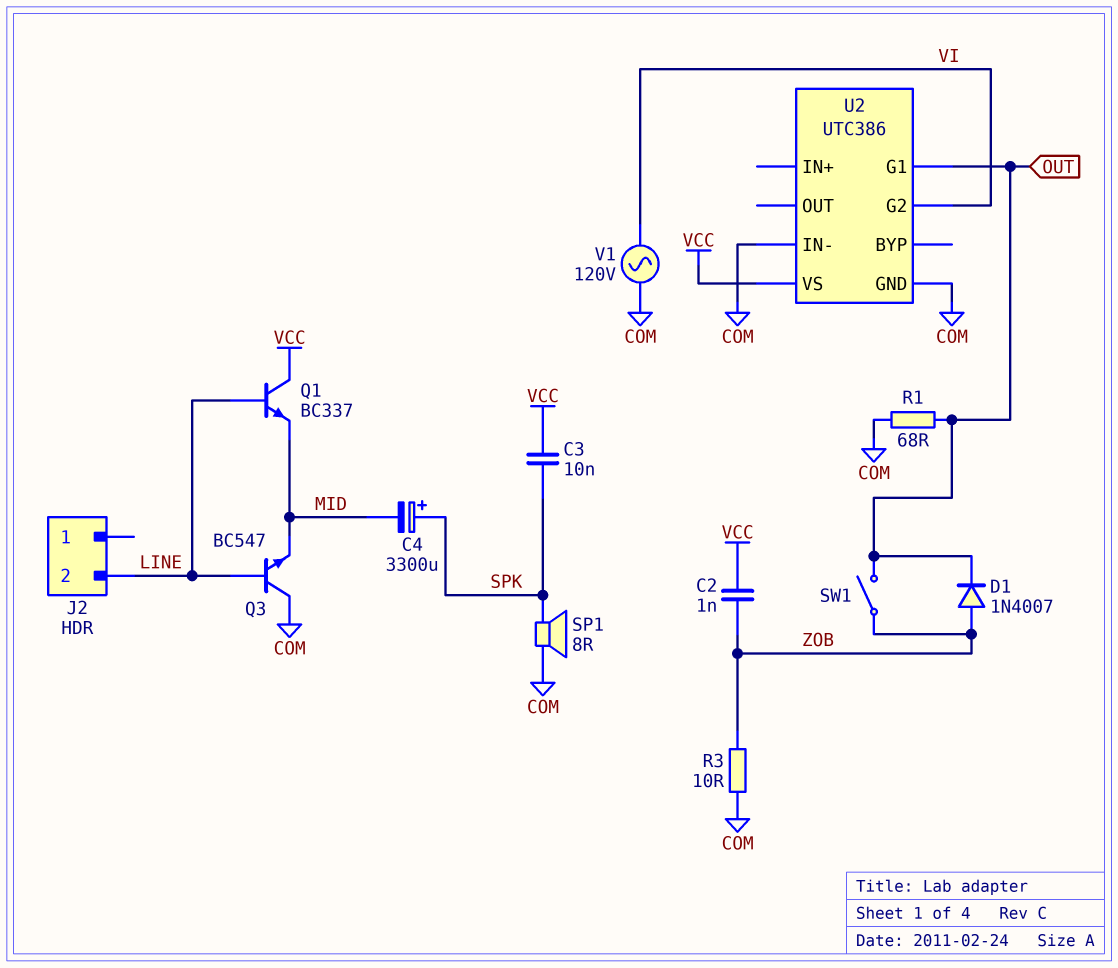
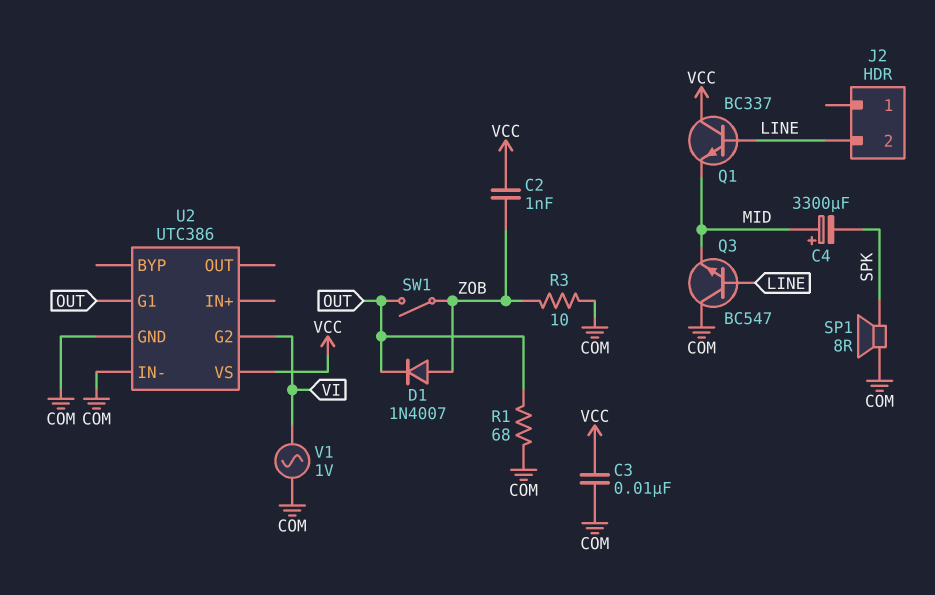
C3: 10nF (SPK, VCC) -> 10nF (COM, VCC)
C4: 3300uF (plus SPK, minus MID) -> 3300uF (plus MID, minus SPK)
V1: AC 120V (COM, VI) -> AC 1V (COM, VI)

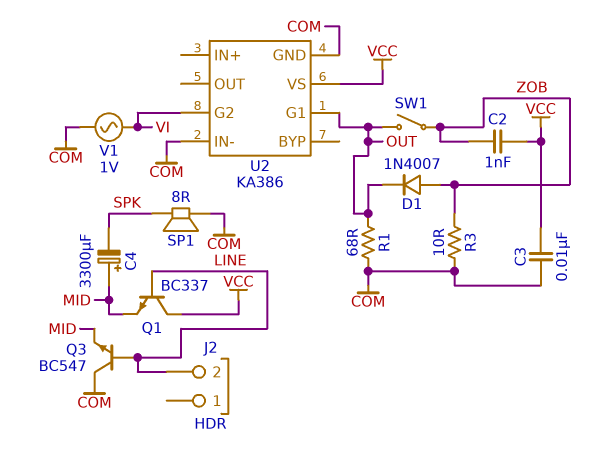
U2: UTC386 -> KA386

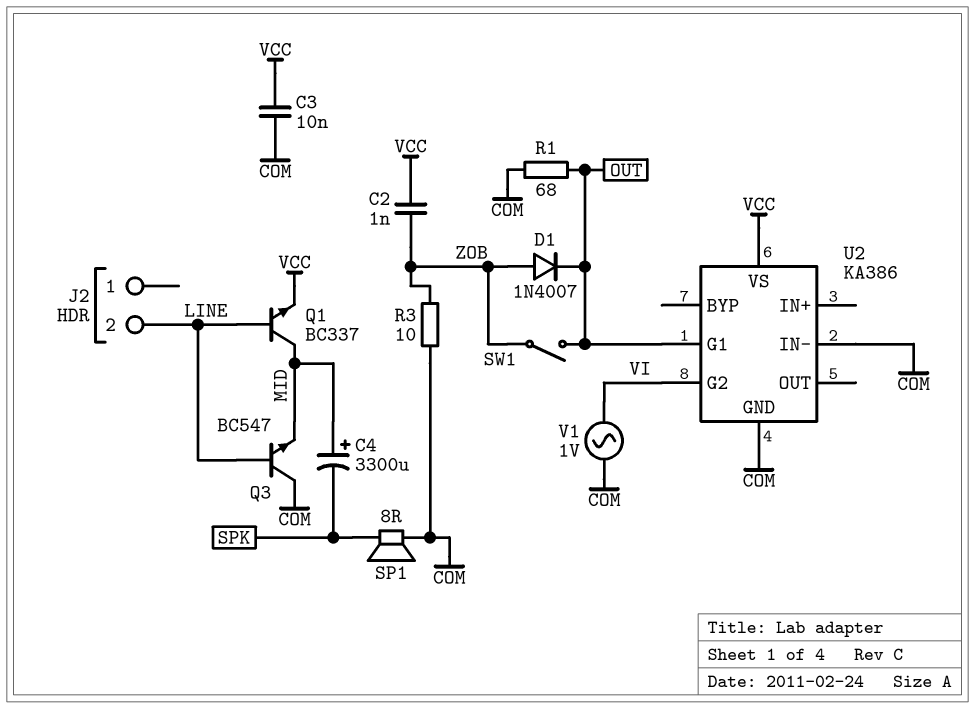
Q1: NPN BC337 (B LINE, C VCC, E MID) -> NPN BC337 (B LINE, C MID, E VCC)

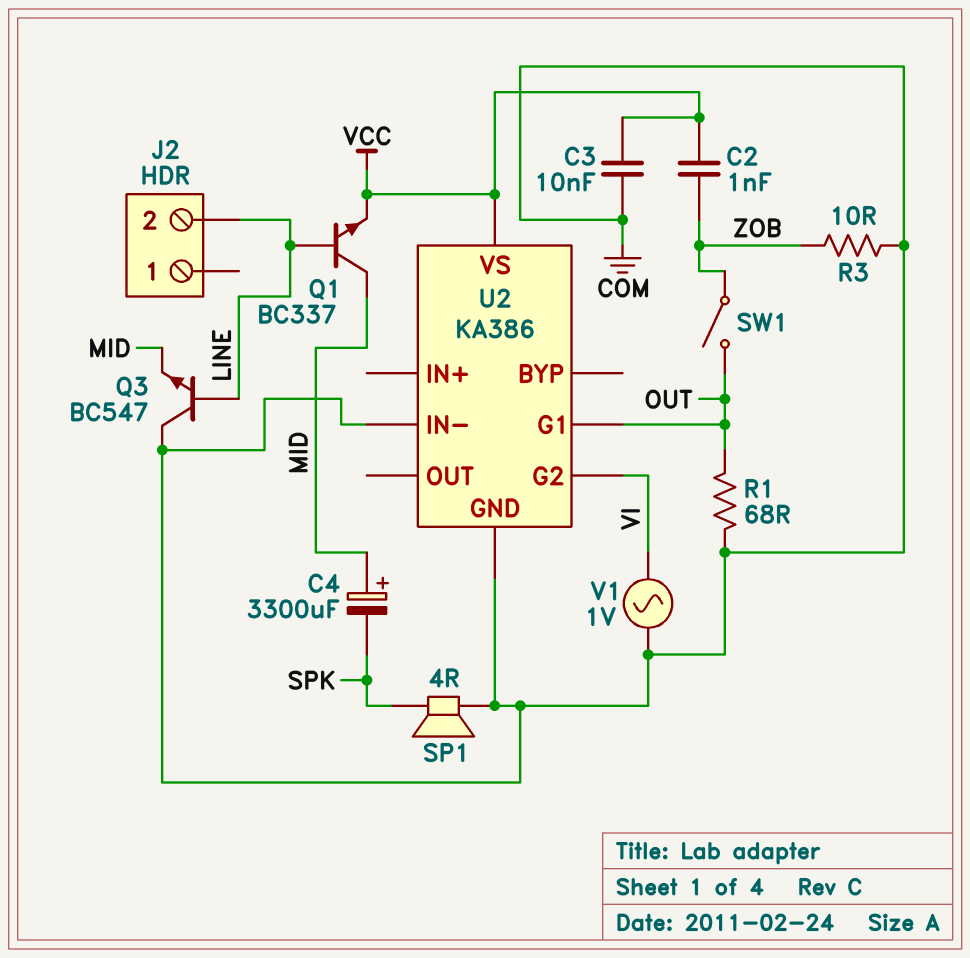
D1: diode 1N4007 (A ZOB, K OUT) -> none
SP1: speaker 8R (COM, SPK) -> speaker 4R (COM, SPK)

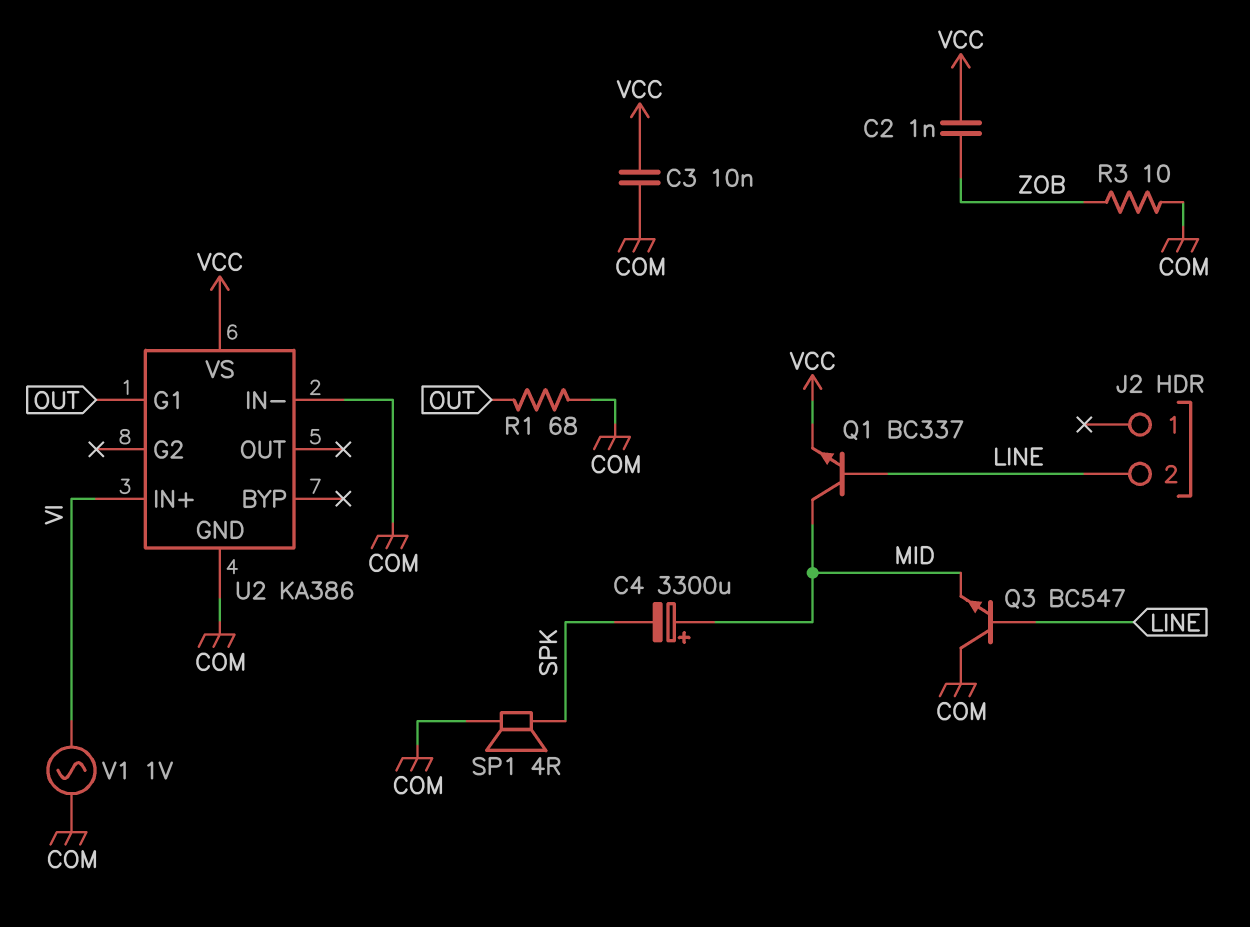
SW1: switch (OUT, ZOB) -> none
U2 pin G2: VI -> none
U2 pin IN+: none -> VI

